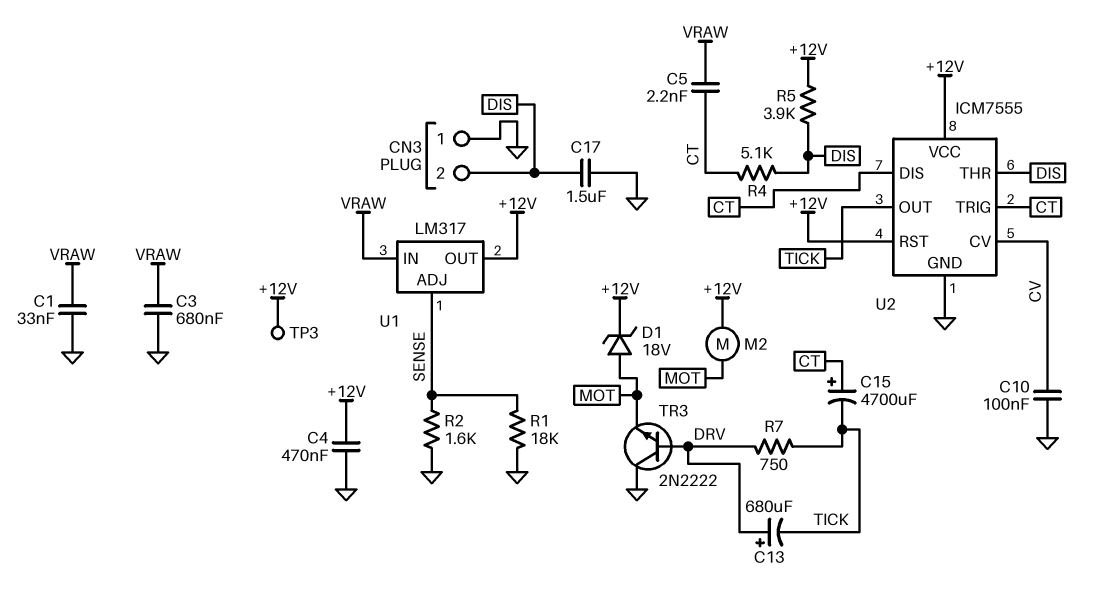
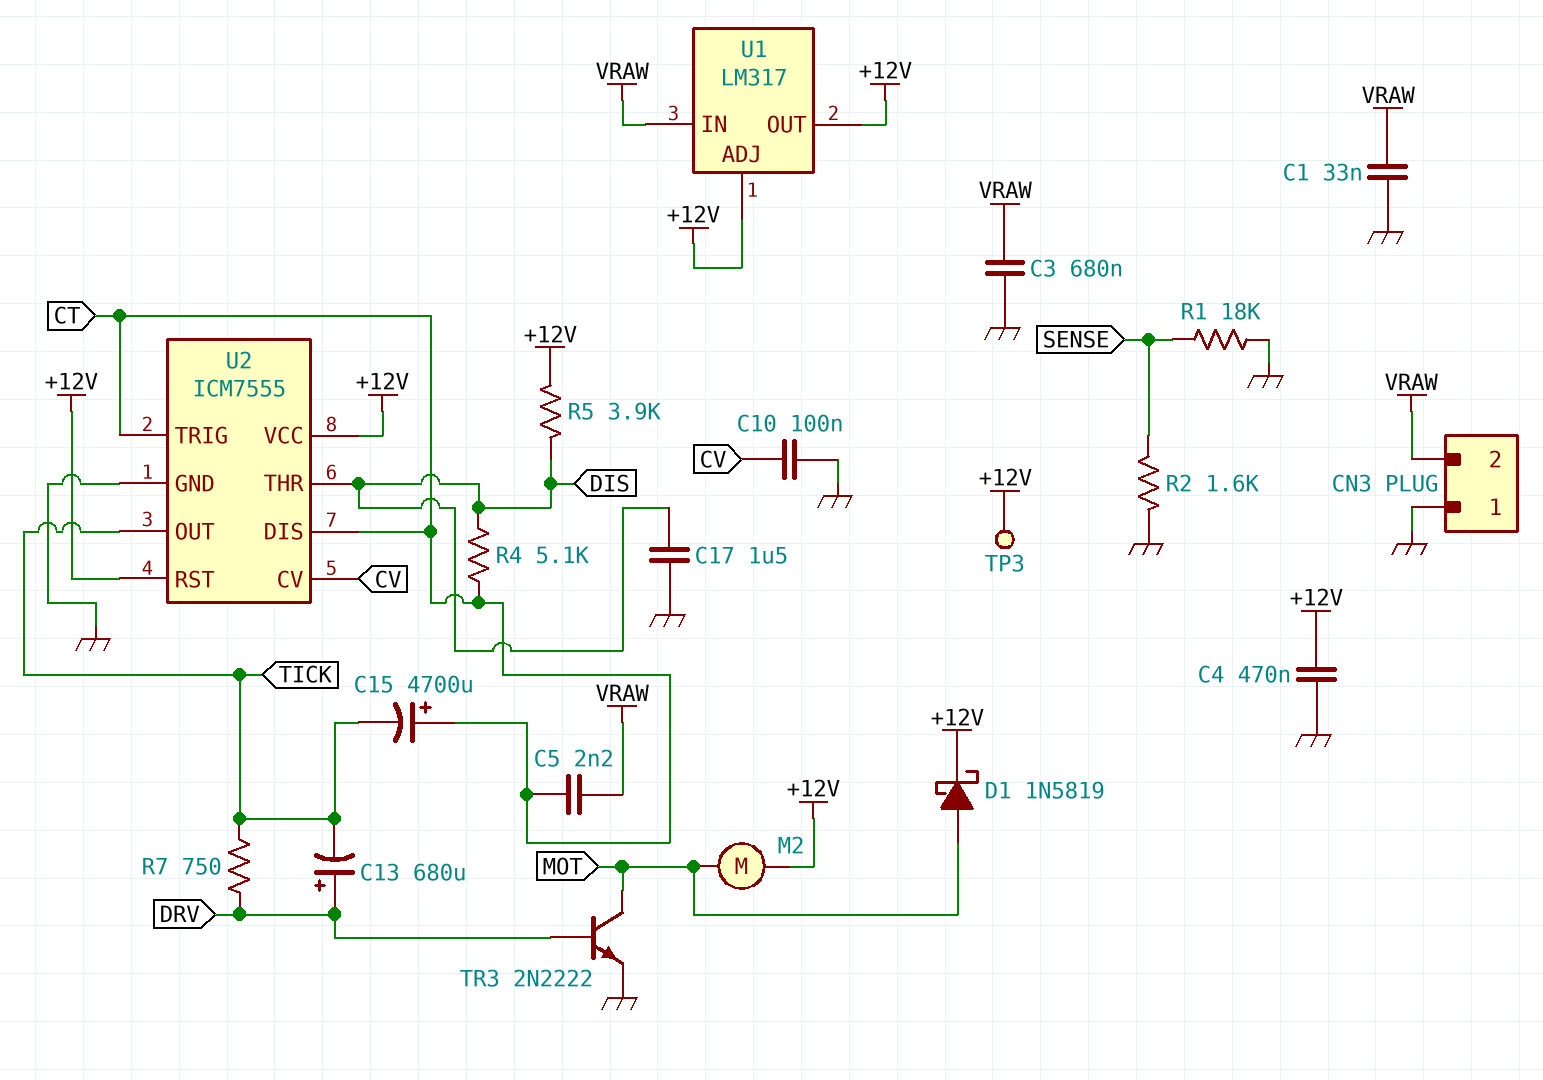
CN3 pin 2: DIS -> VRAW
D1: zener 18V (A MOT, K +12V) -> schottky 1N5819 (A MOT, K +12V)
TR3: NPN 2N2222 (B DRV, C GND, E MOT) -> NPN 2N2222 (B DRV, C MOT, E GND)
U1 pin ADJ: SENSE -> +12V

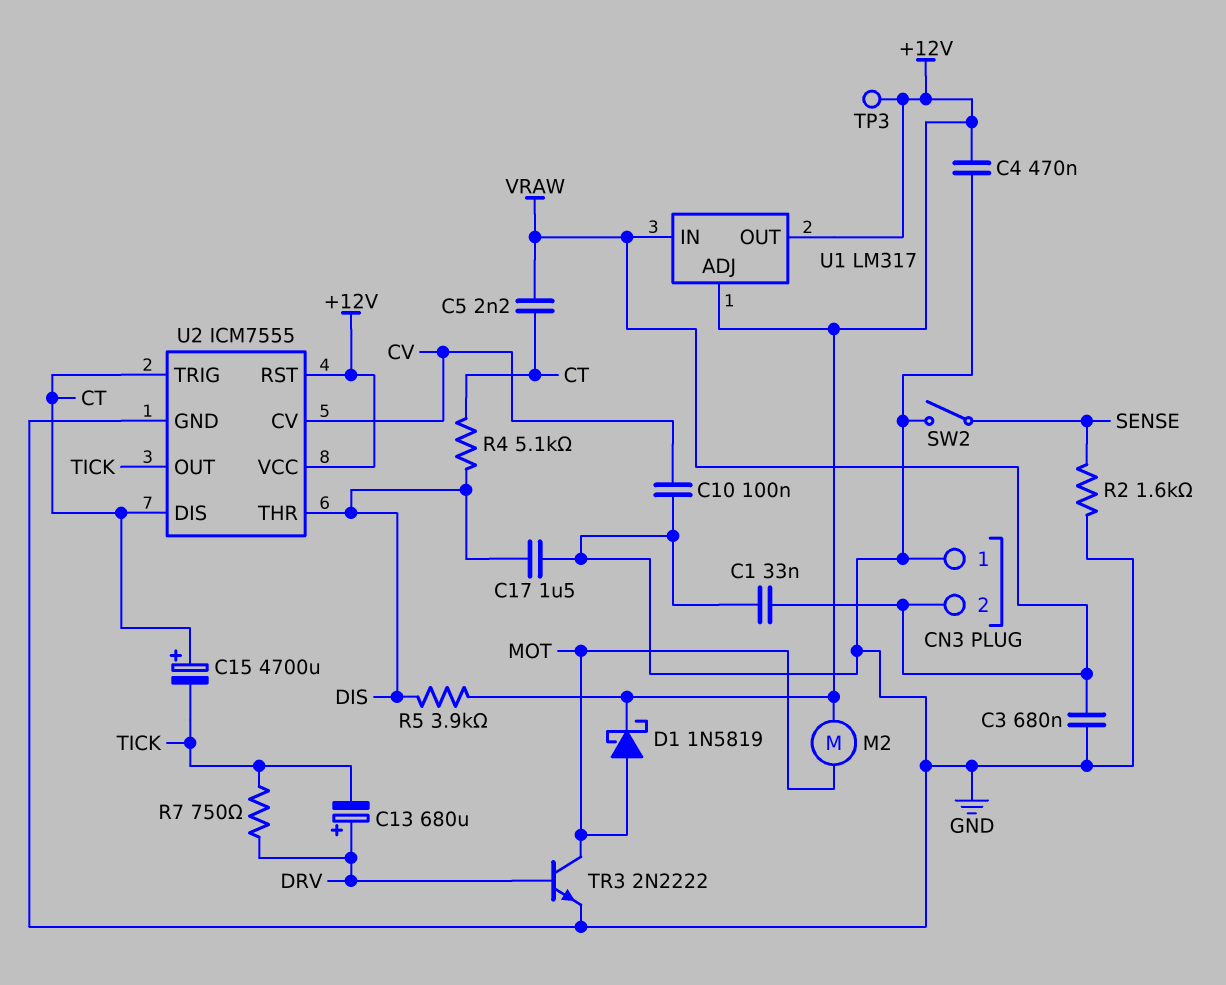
R1: 18k (GND, SENSE) -> none
SW2: none -> switch (GND, SENSE)

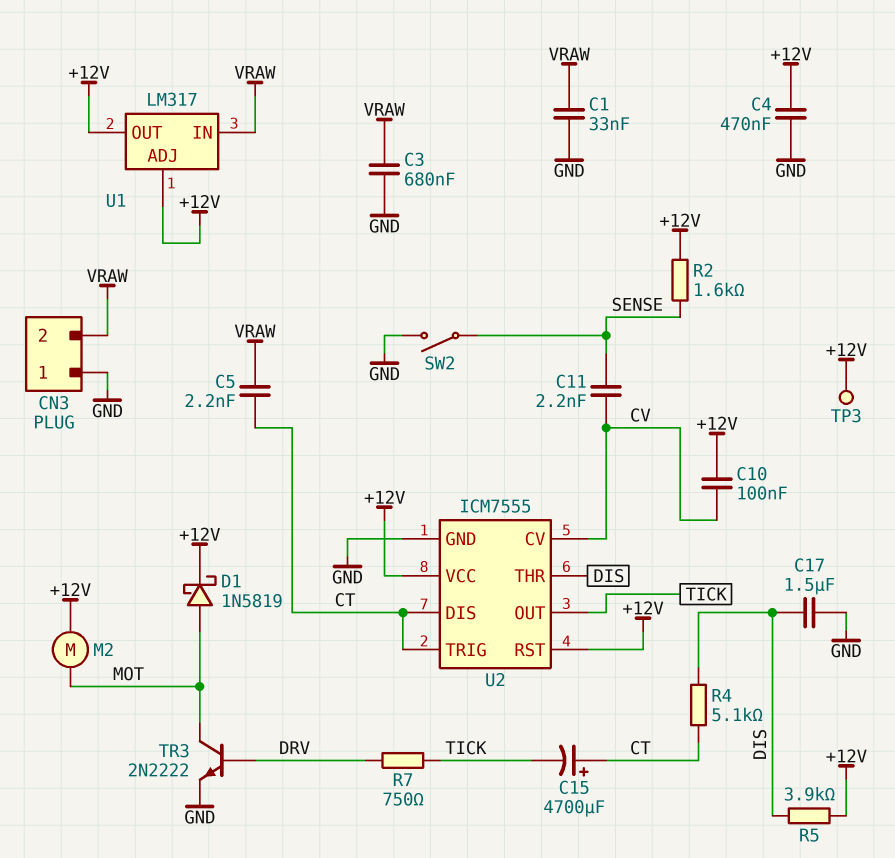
C10: 100nF (CV, GND) -> 100nF (+12V, CV)
C11: none -> 2.2nF (CV, SENSE)
C13: 680uF (plus DRV, minus TICK) -> none
R2: 1.6k (GND, SENSE) -> 1.6k (+12V, SENSE)

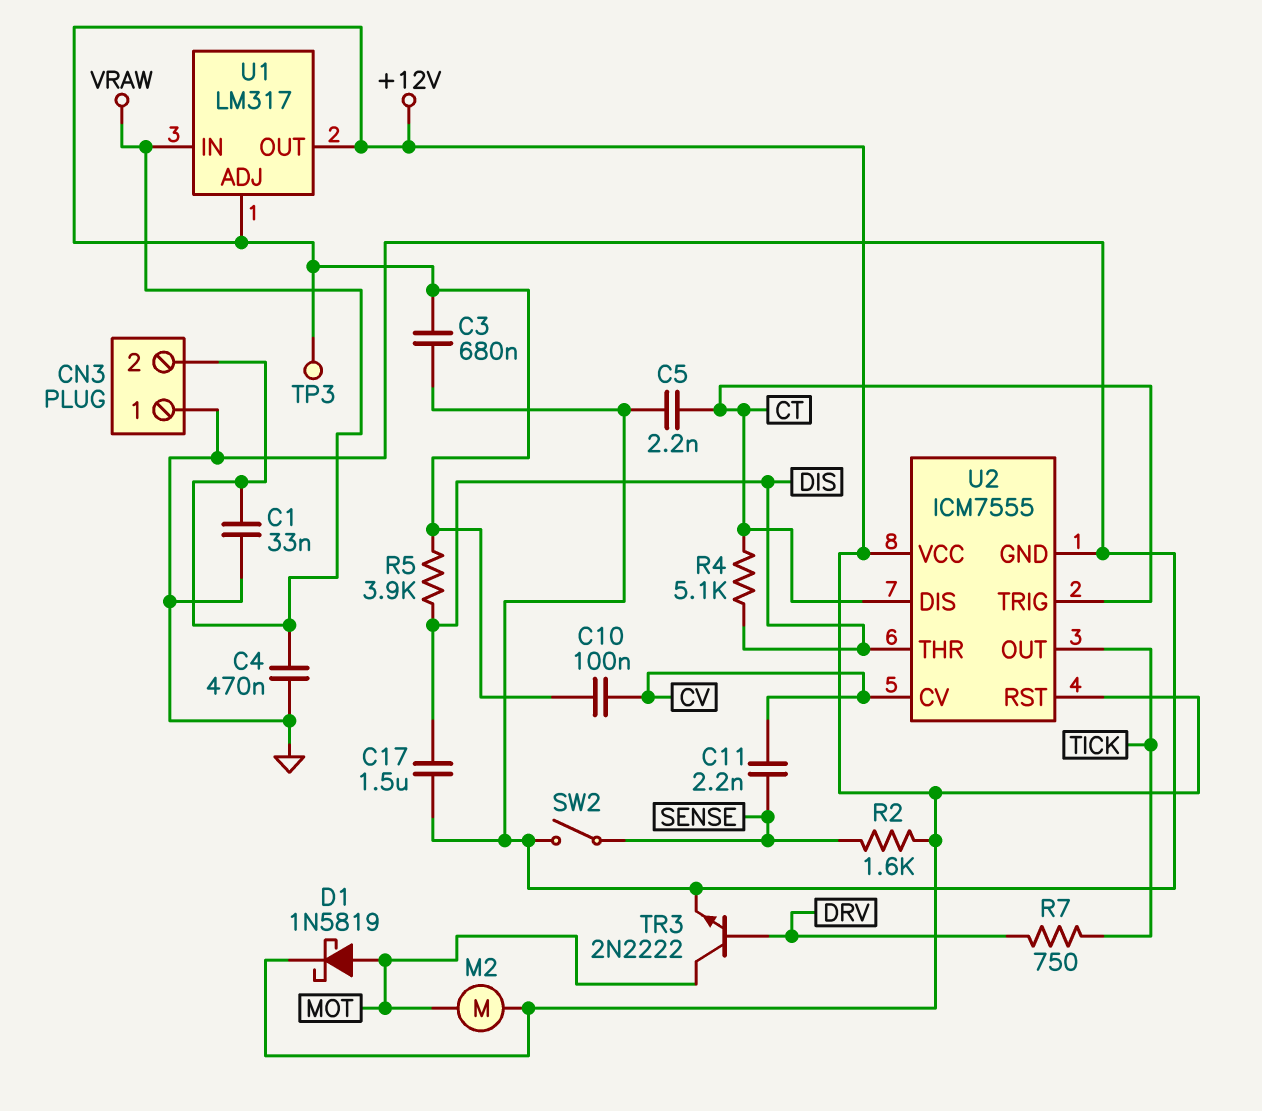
C3: 680nF (GND, VRAW) -> 680nF (+12V, GND)
C4: 470nF (+12V, GND) -> 470nF (GND, VRAW)
C5: 2.2nF (CT, VRAW) -> 2.2nF (CT, GND)
C15: 4700uF (plus CT, minus TICK) -> none

